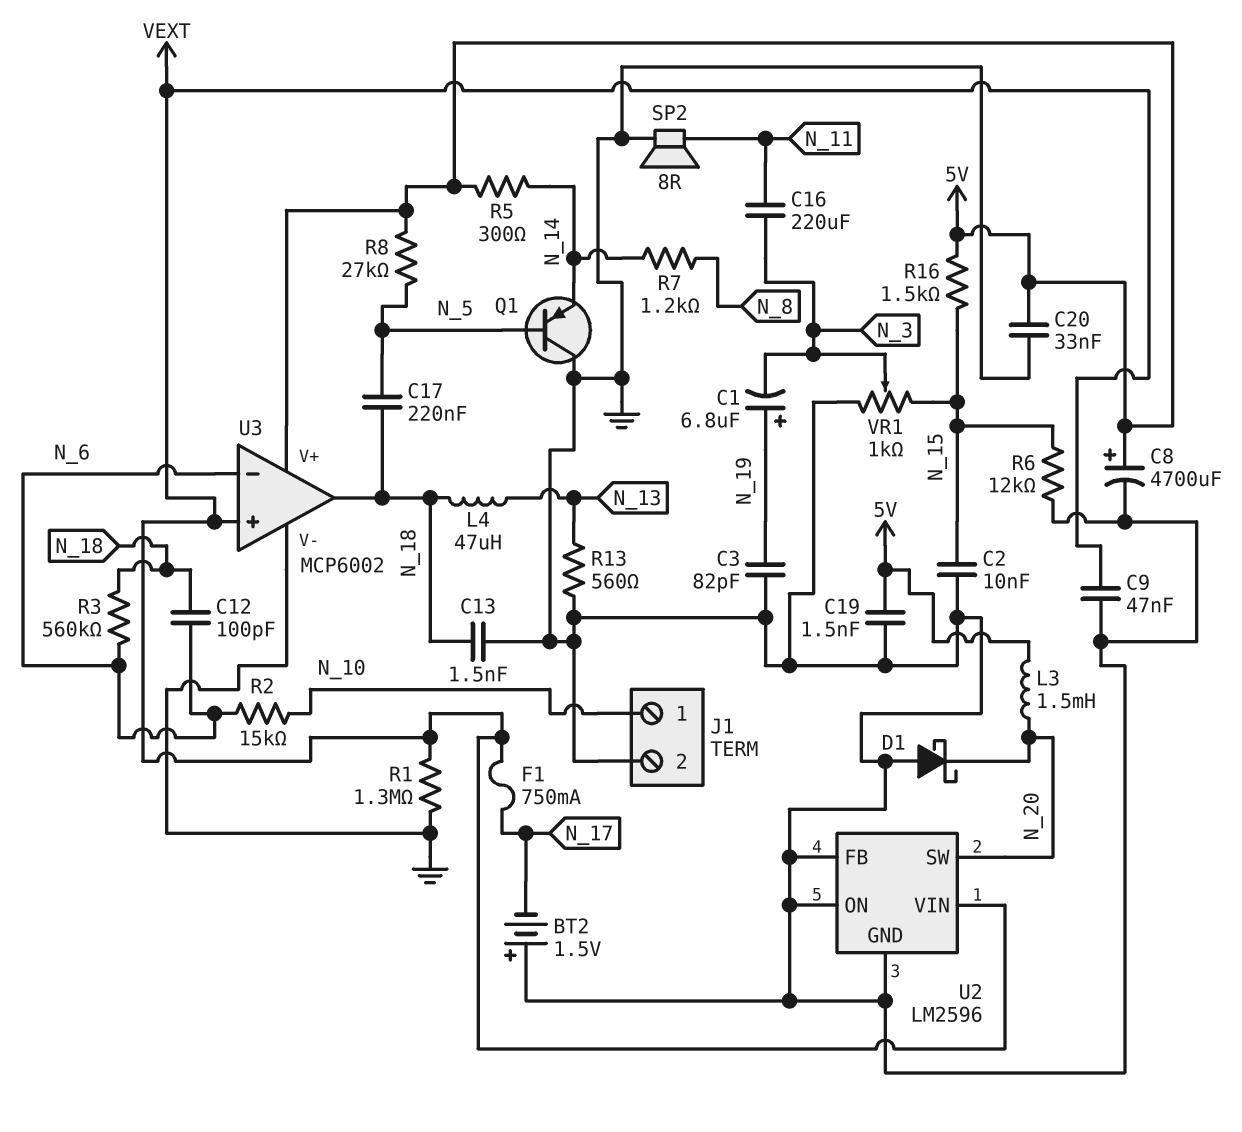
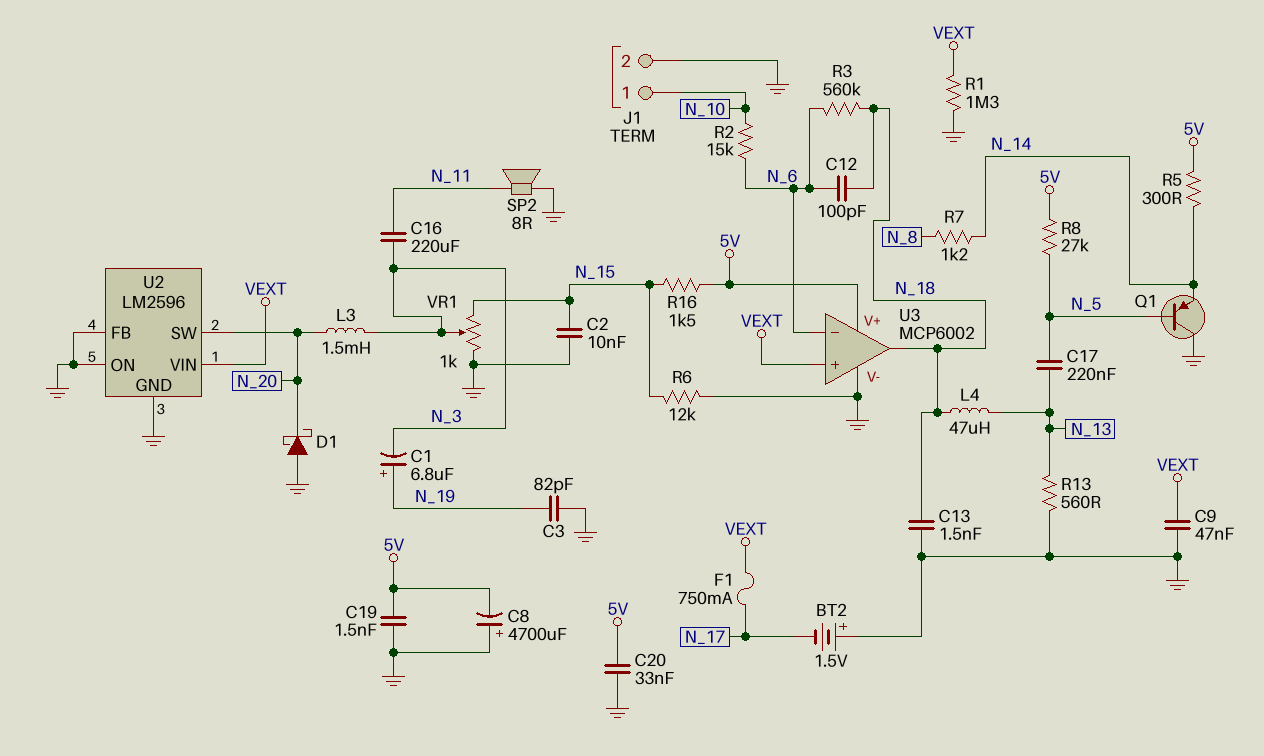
C8: 4700uF (plus 5V, minus GND) -> 4700uF (plus GND, minus 5V)
C17: 220nF (N_5, N_18) -> 220nF (N_5, N_13)
L3: 1.5mH (5V, N_20) -> 1.5mH (N_3, N_20)

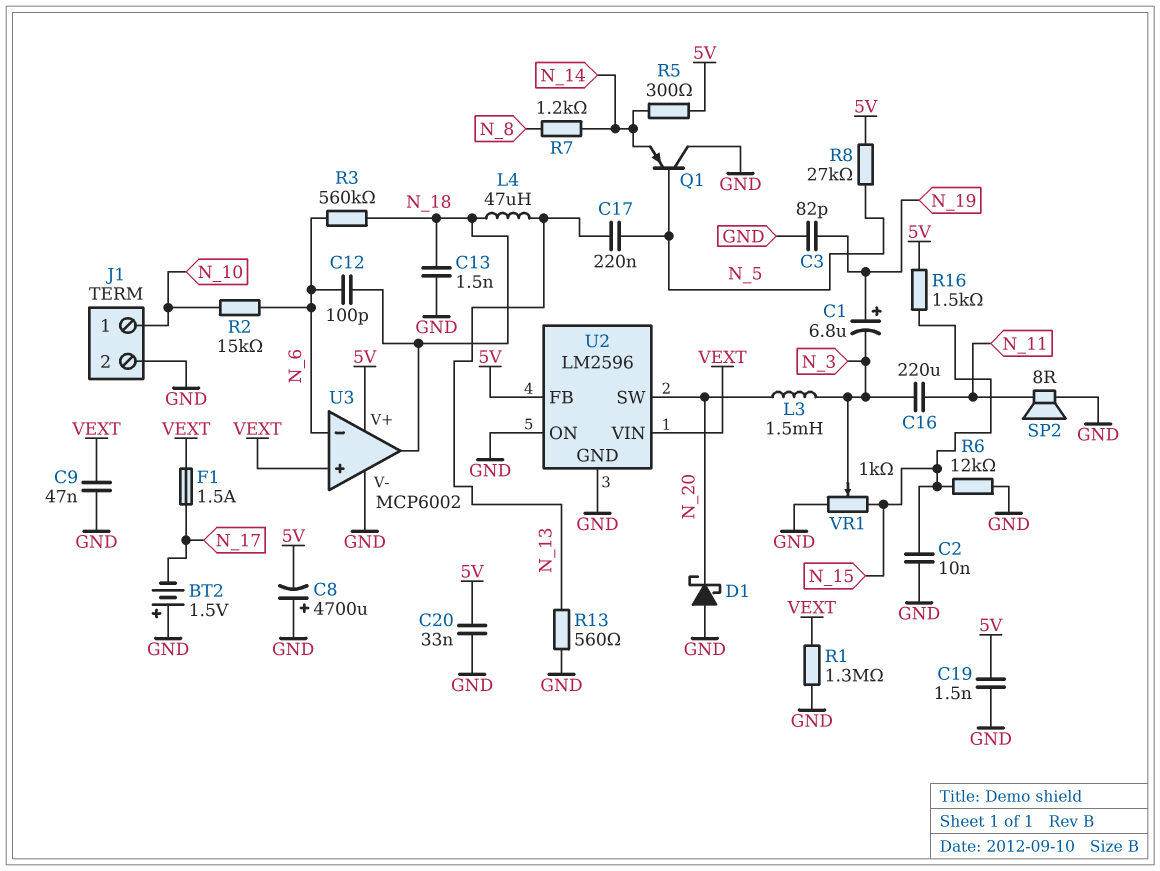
F1: 750mA (N_17, VEXT) -> 1.5A (N_17, VEXT)
U2 pin FB: GND -> 5V

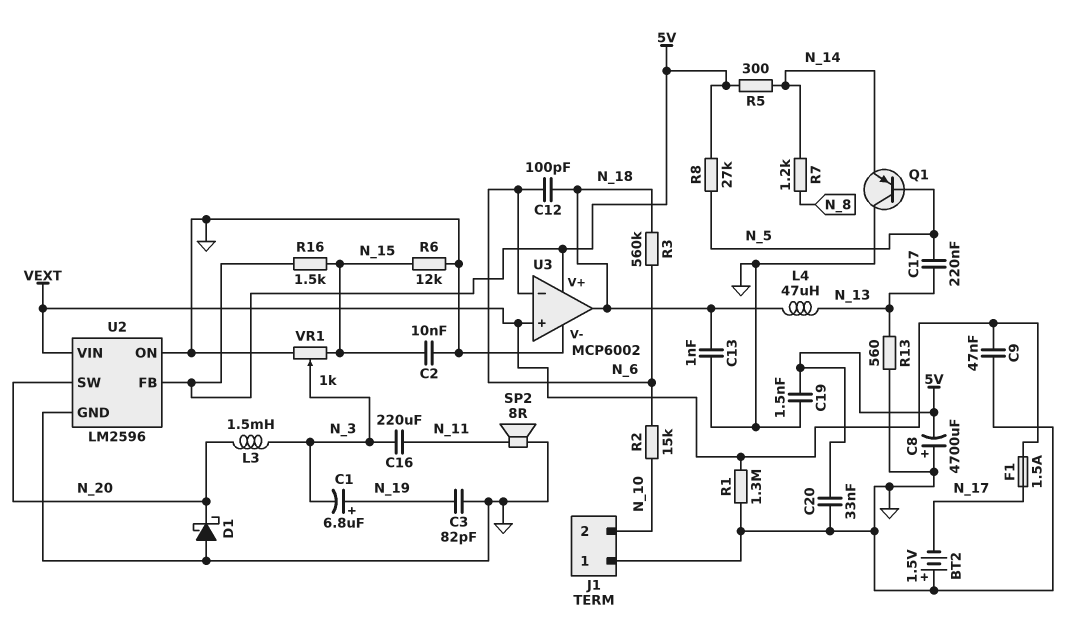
C13: 1.5nF (GND, N_18) -> 1nF (GND, N_18)
J1 pin 1: N_10 -> GND
J1 pin 2: GND -> N_10

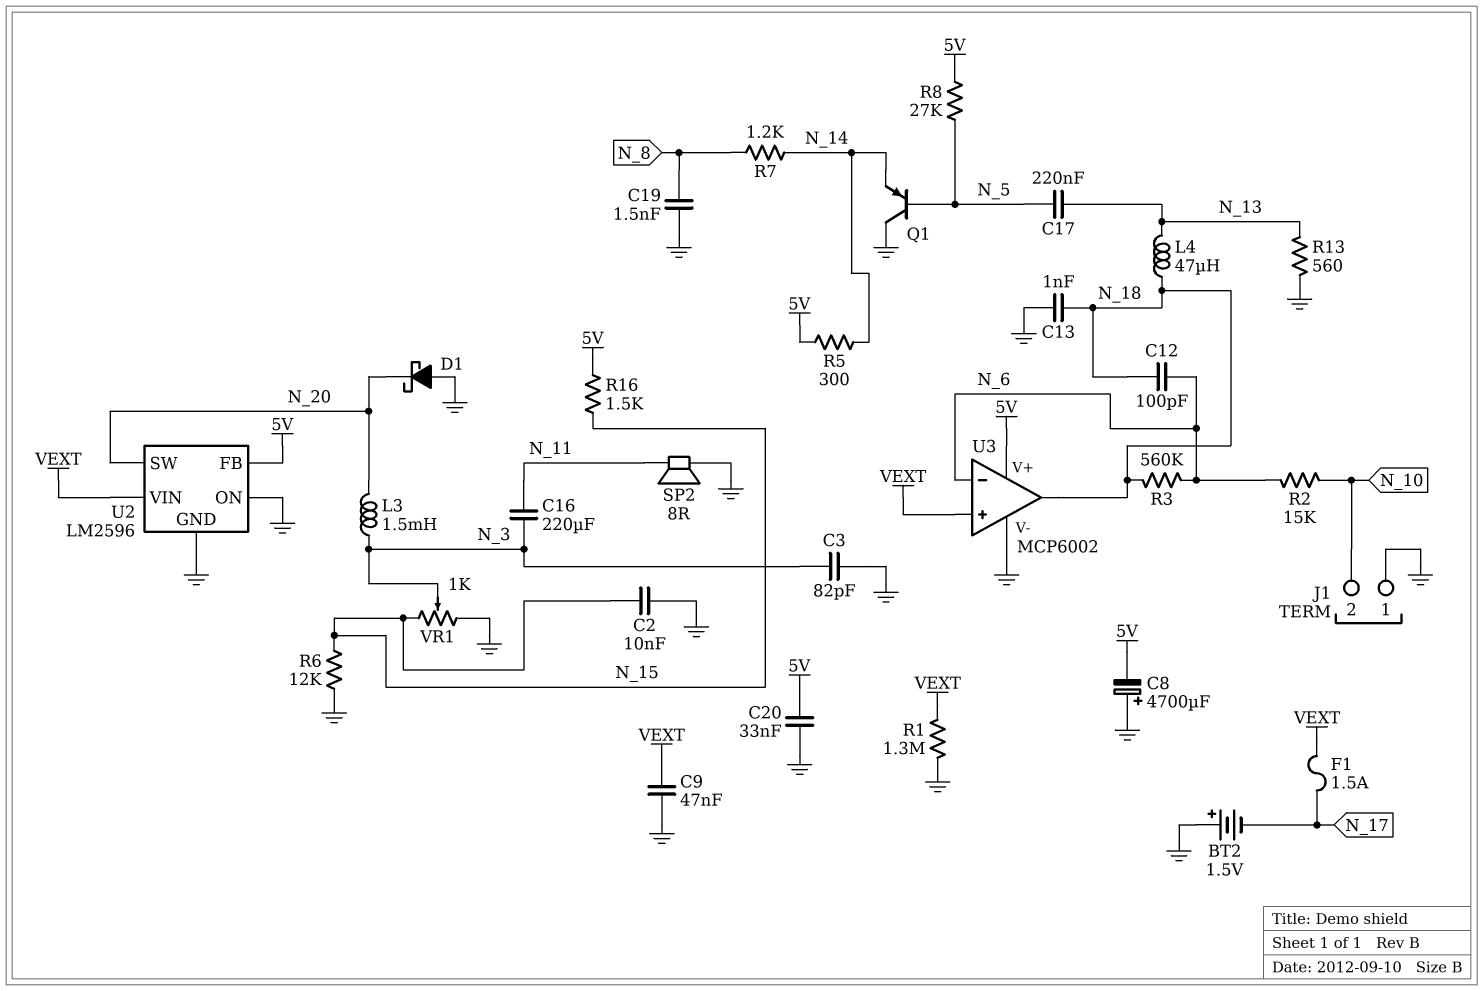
C1: 6.8uF (plus N_19, minus N_3) -> none
C3: 82pF (GND, N_19) -> 82pF (GND, N_3)
C19: 1.5nF (5V, GND) -> 1.5nF (GND, N_8)

